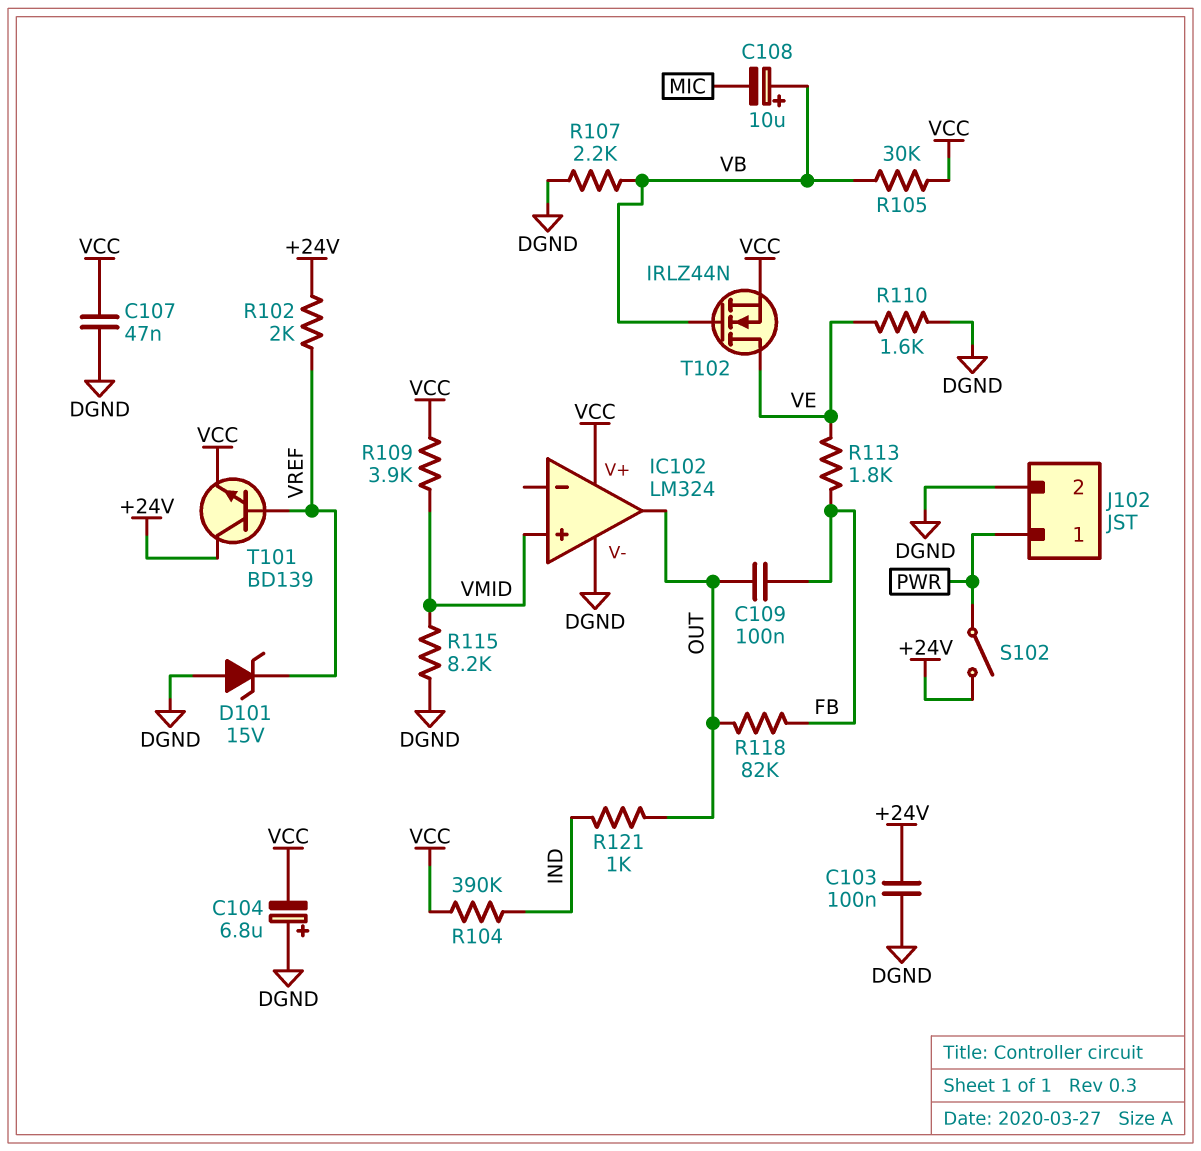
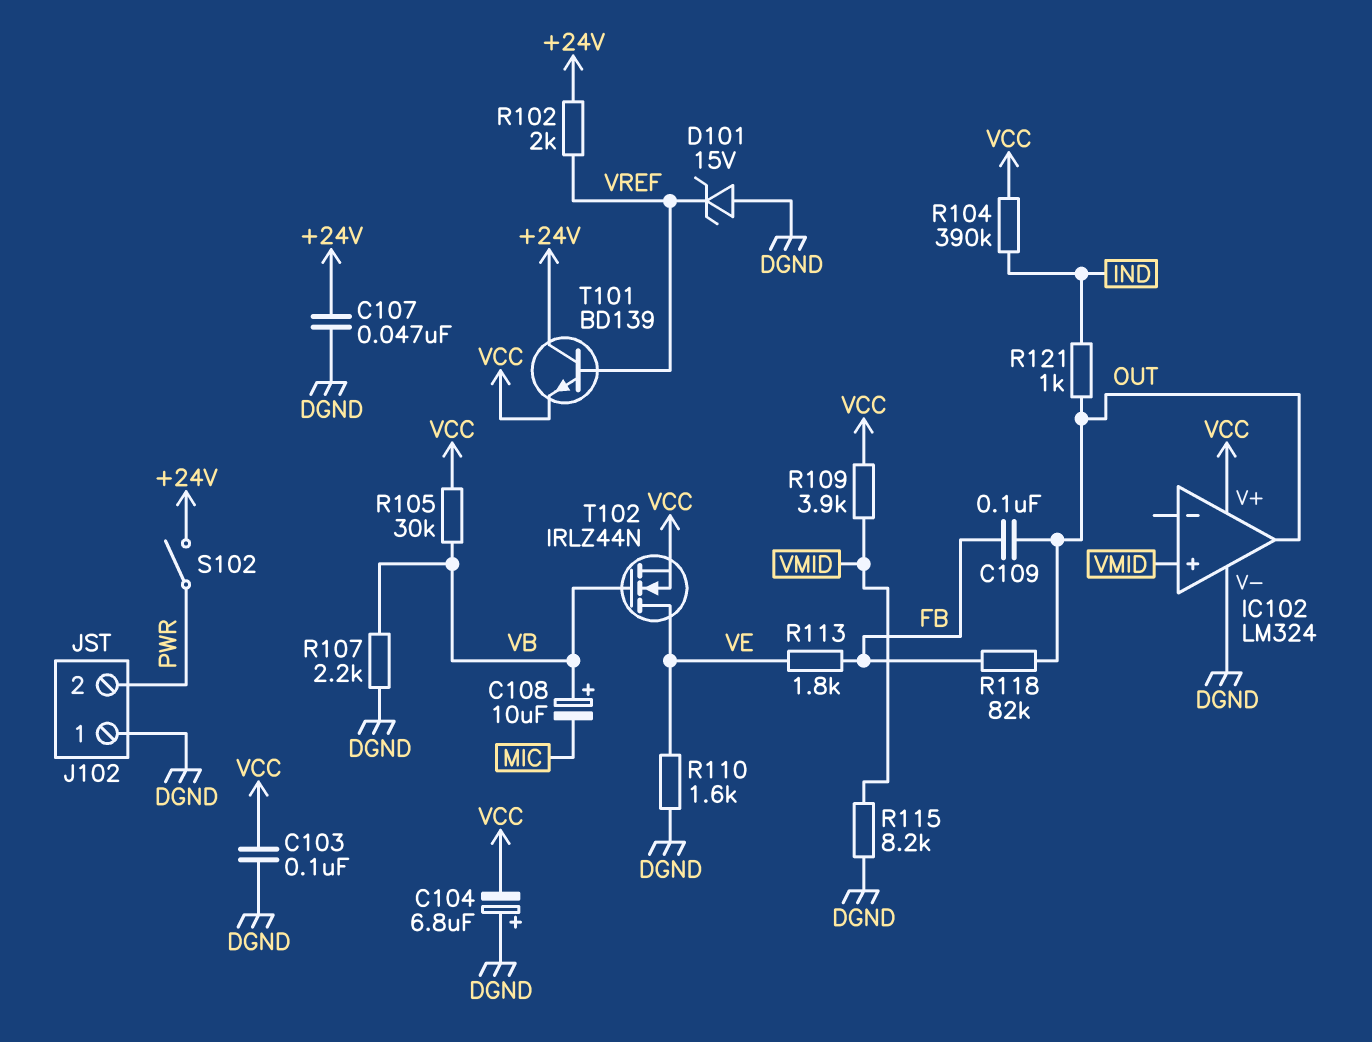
C103: 100nF (+24V, DGND) -> 100nF (DGND, VCC)
C107: 47nF (DGND, VCC) -> 47nF (+24V, DGND)
J102 pin 1: PWR -> DGND
J102 pin 2: DGND -> PWR

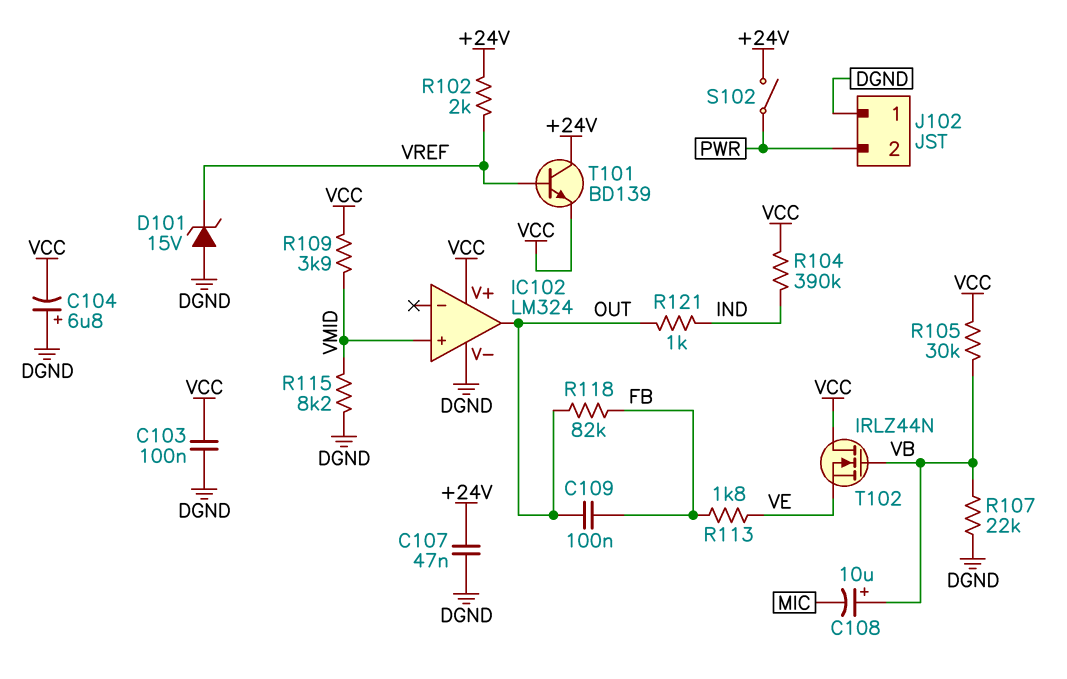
R107: 2.2k (DGND, VB) -> 22k (DGND, VB)
R110: 1.6k (DGND, VE) -> none
T102: NMOS IRLZ44N (G VB, D VE, S VCC) -> NMOS IRLZ44N (G VB, D VCC, S VE)

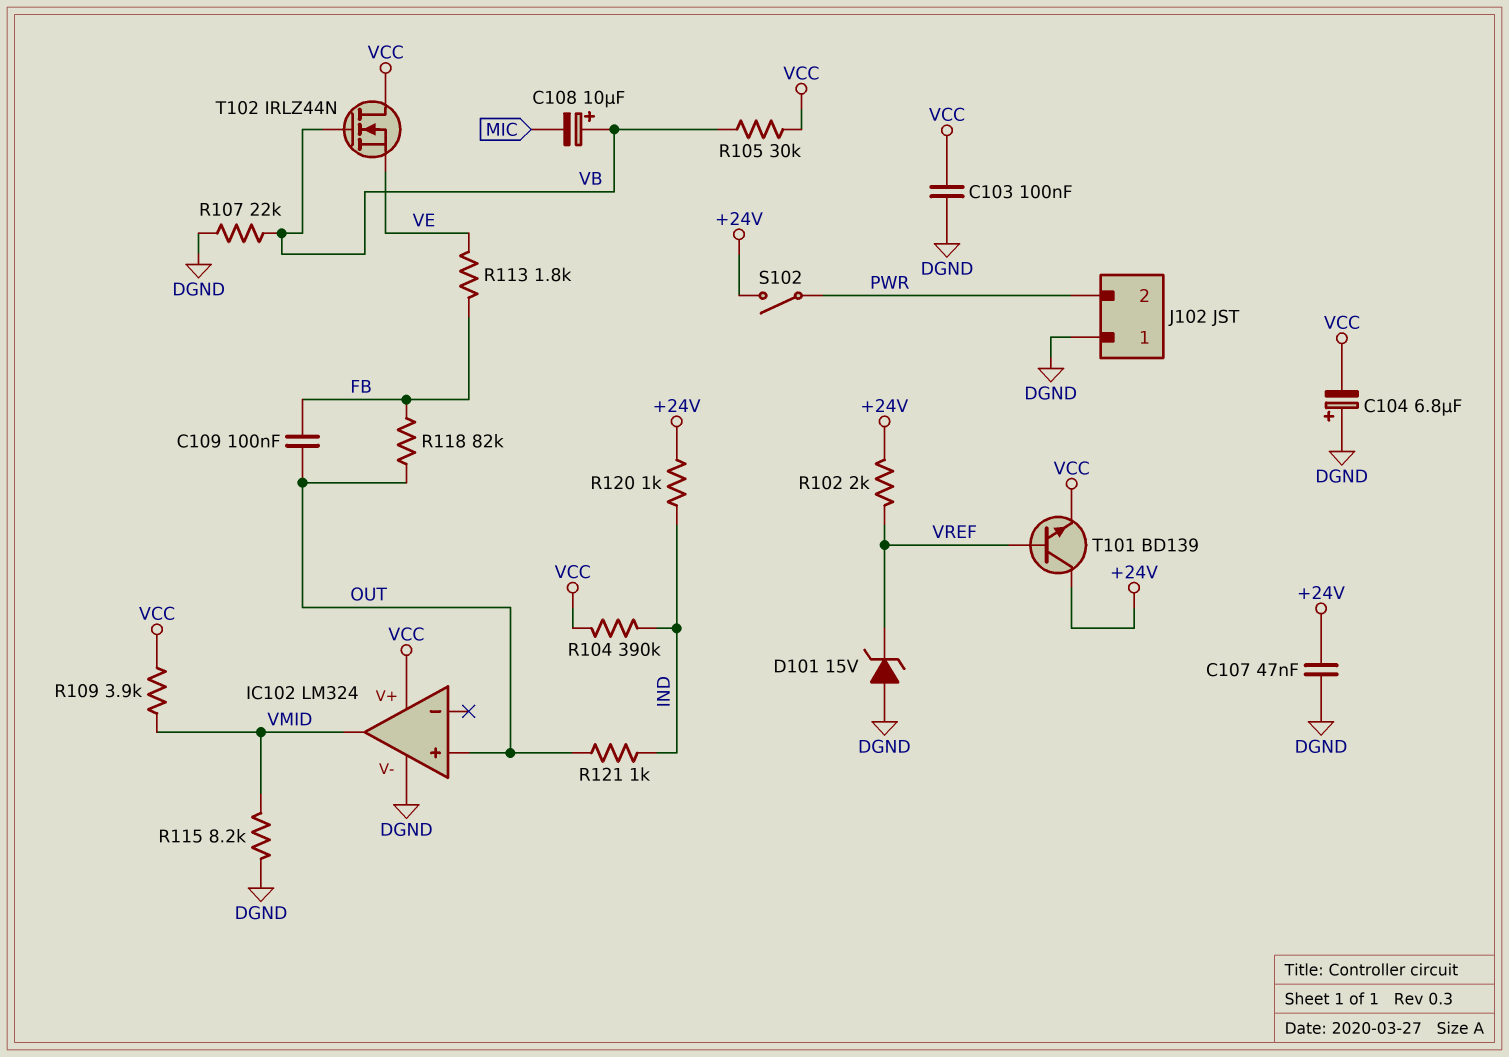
IC102 pin in+: VMID -> OUT
IC102 pin out: OUT -> VMID
R120: none -> 1k (+24V, IND)

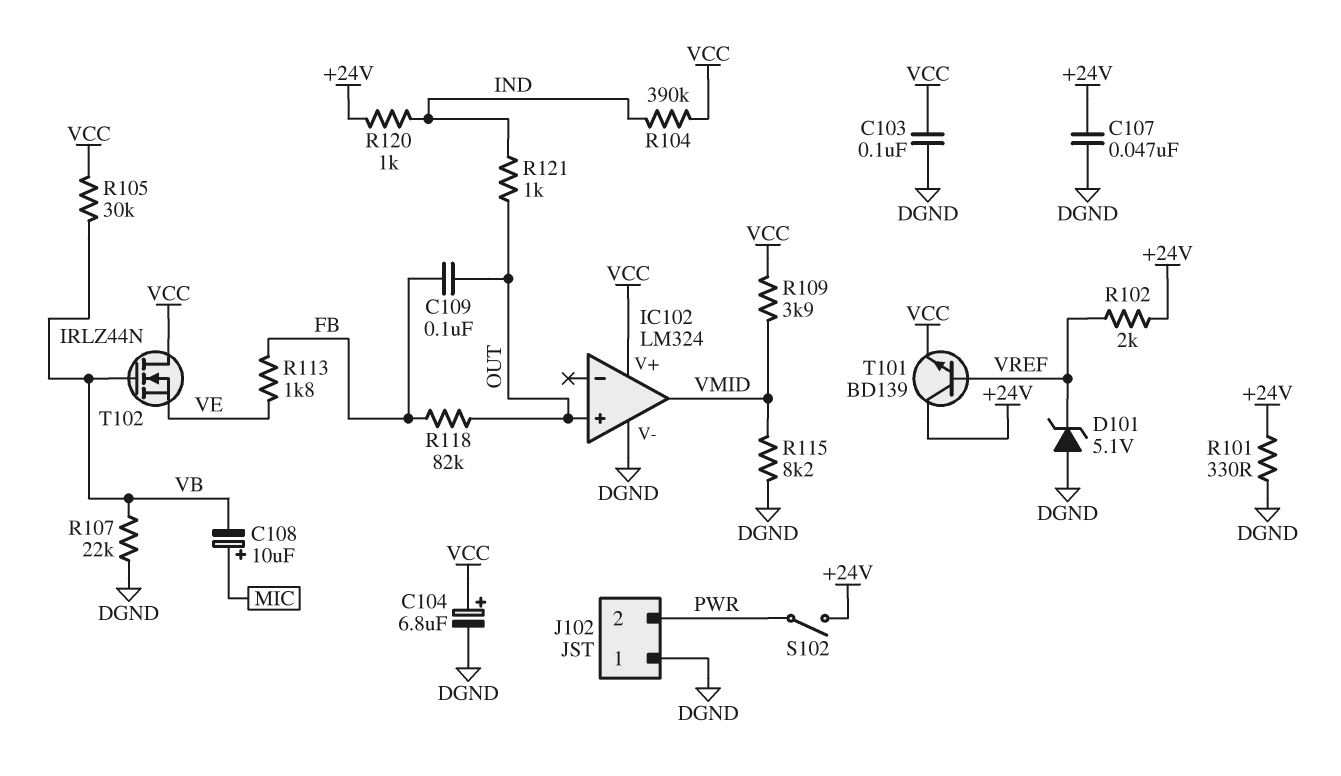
C104: 6.8uF (plus DGND, minus VCC) -> 6.8uF (plus VCC, minus DGND)
C108: 10uF (plus VB, minus MIC) -> 10uF (plus MIC, minus VB)
D101: zener 15V (A DGND, K VREF) -> zener 5.1V (A DGND, K VREF)
R101: none -> 330 (+24V, DGND)

